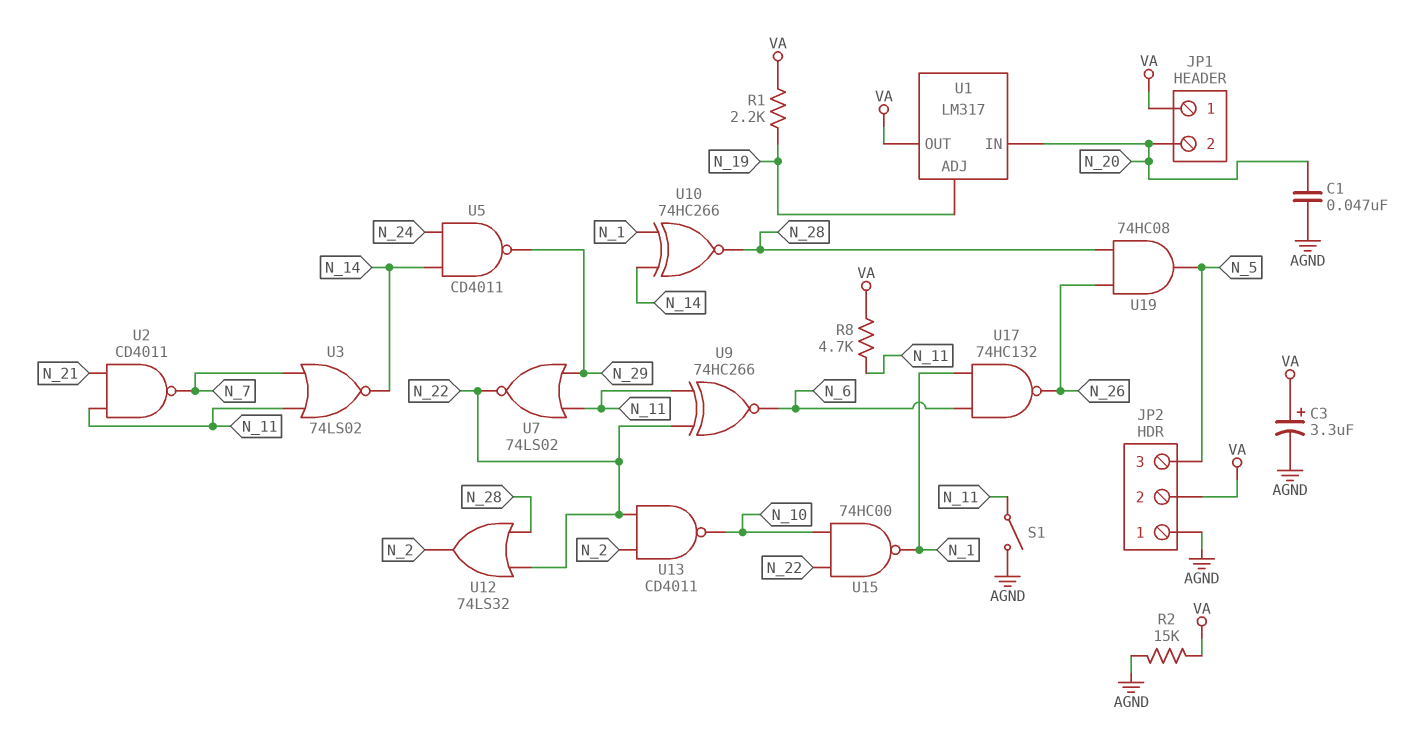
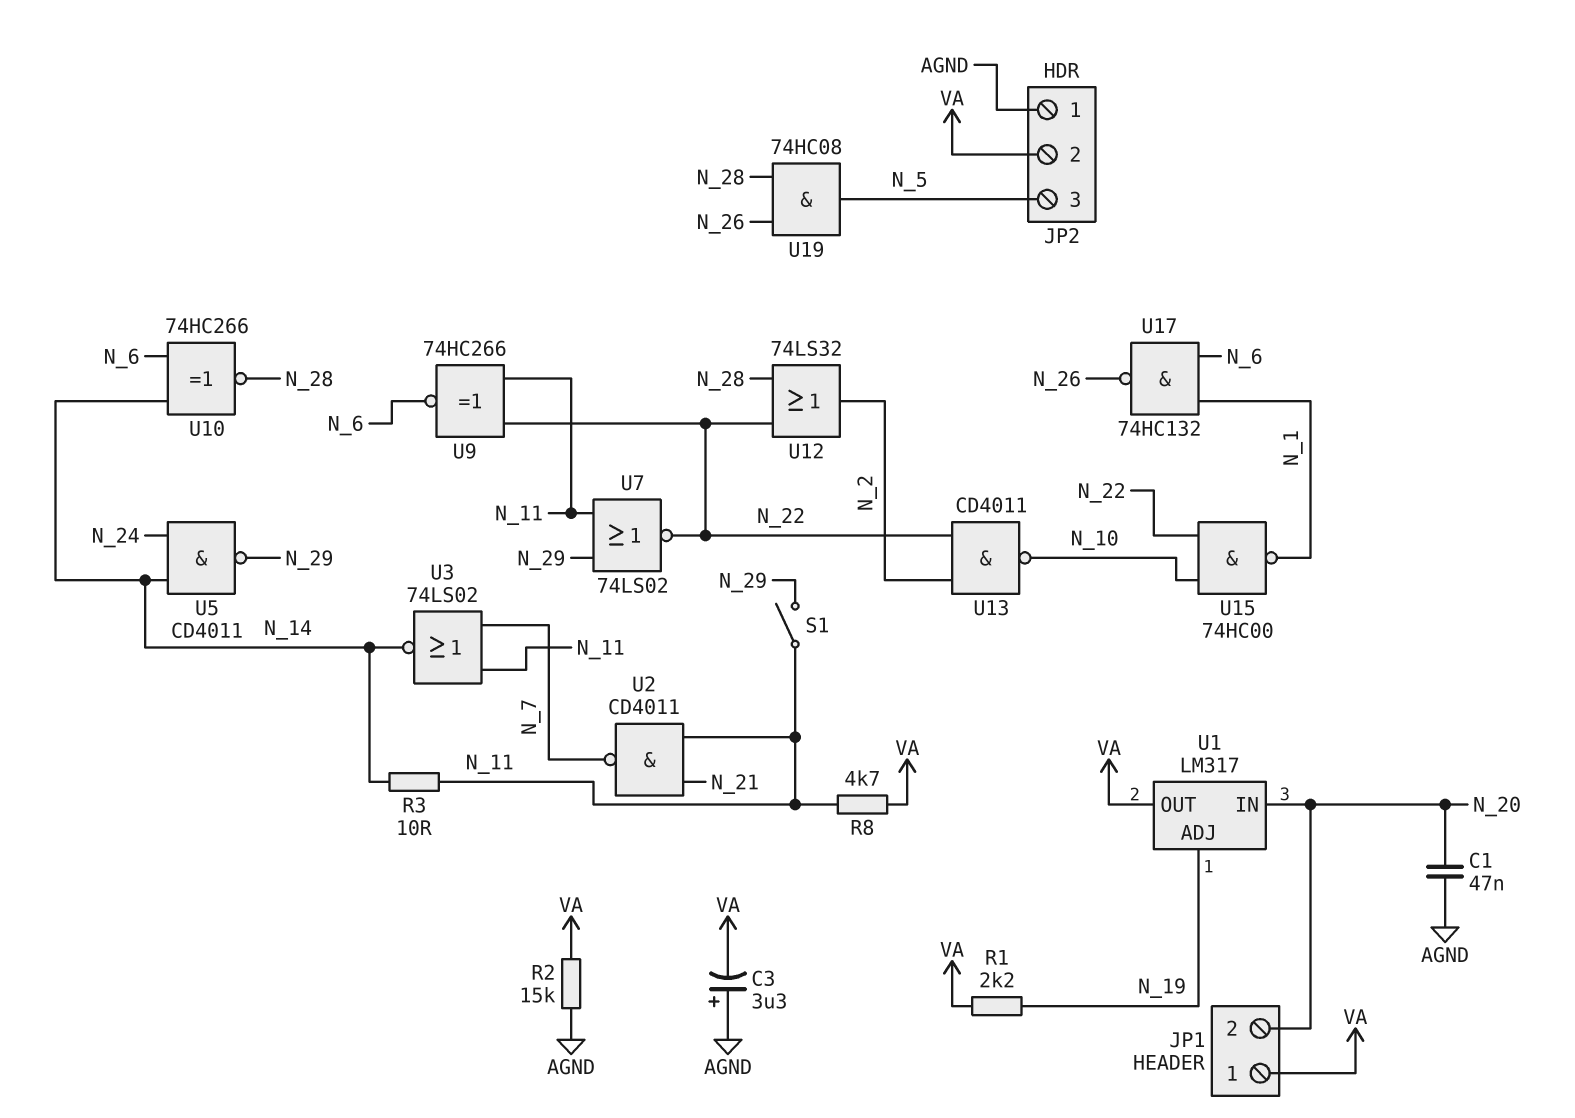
C3: 3.3uF (plus VA, minus AGND) -> 3.3uF (plus AGND, minus VA)
R3: none -> 10 (N_11, N_14)
S1: switch (AGND, N_11) -> switch (N_11, N_29)
U10: XNOR 74HC266 (in N_1, in N_14, out N_28) -> XNOR 74HC266 (in N_6, in N_14, out N_28)

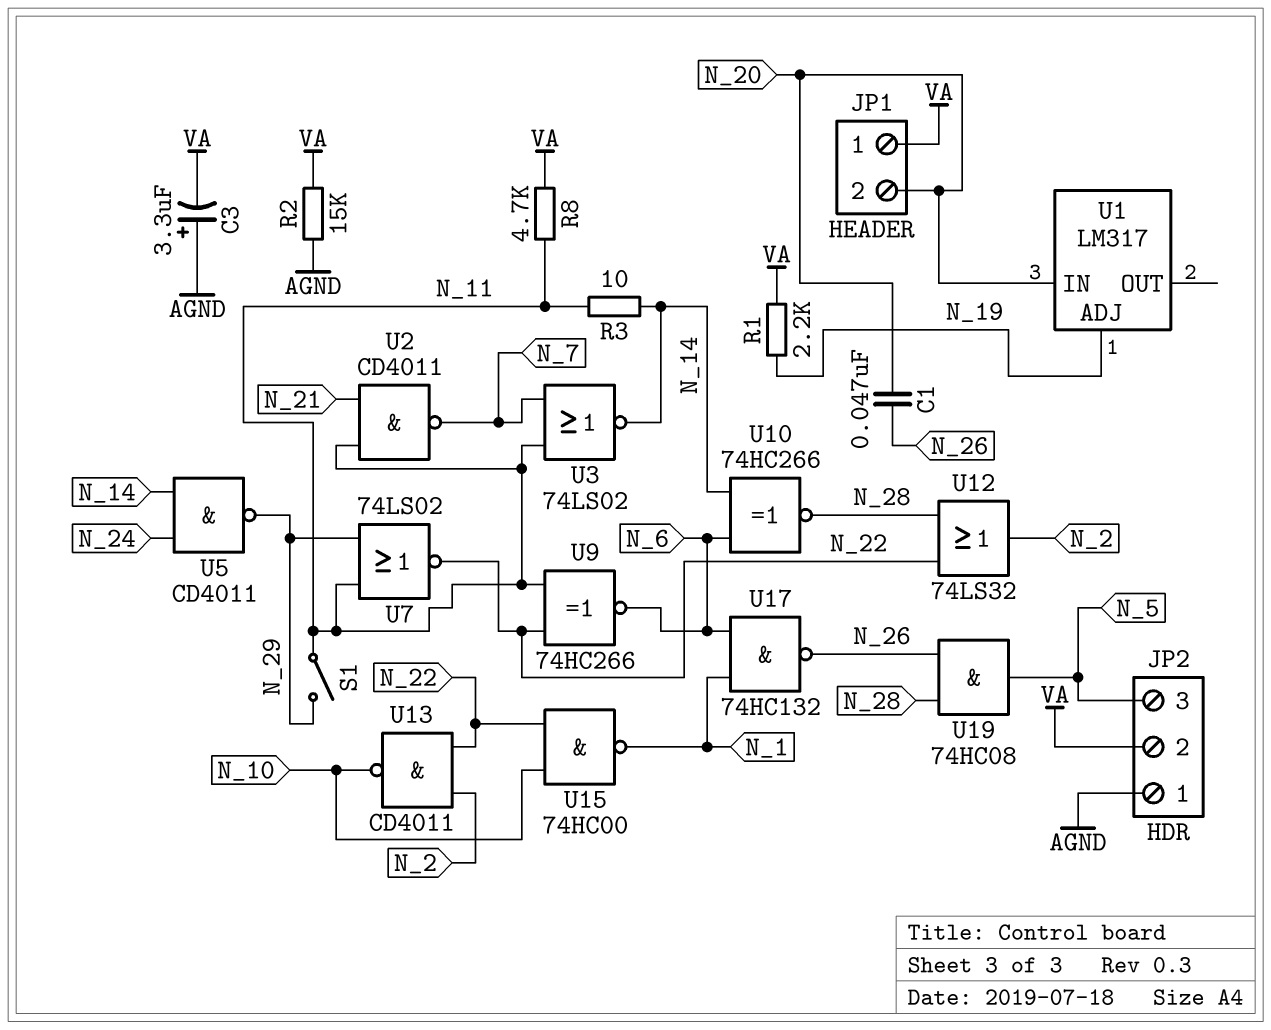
C1: 47nF (AGND, N_20) -> 47nF (N_20, N_26)
U1 pin OUT: VA -> none

